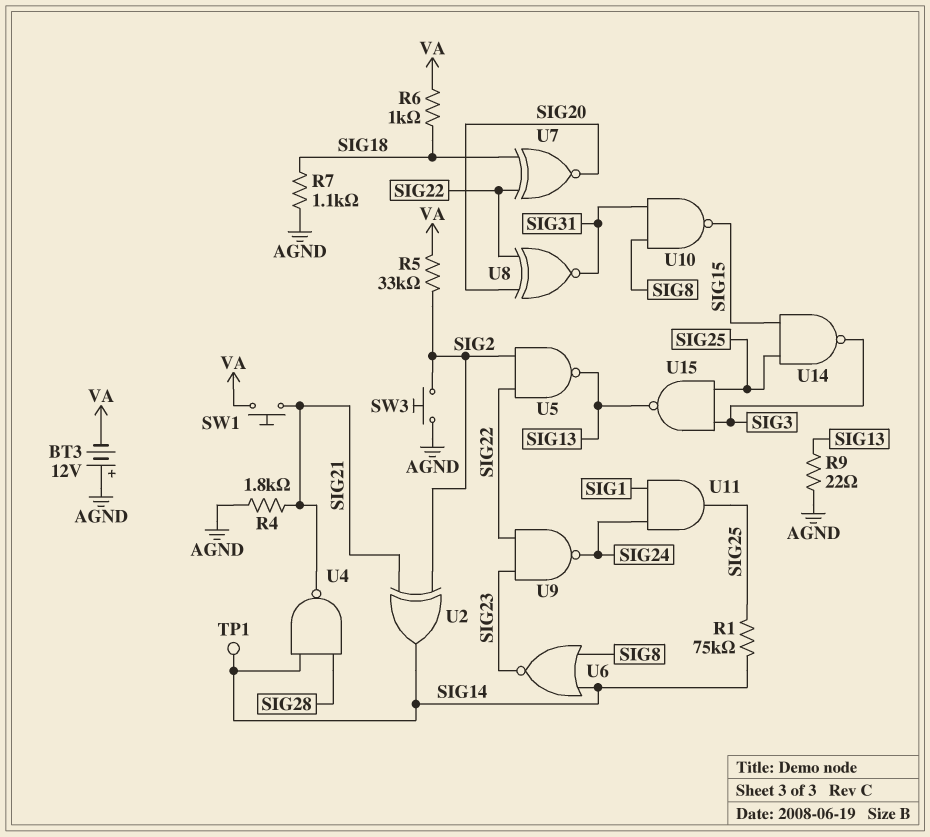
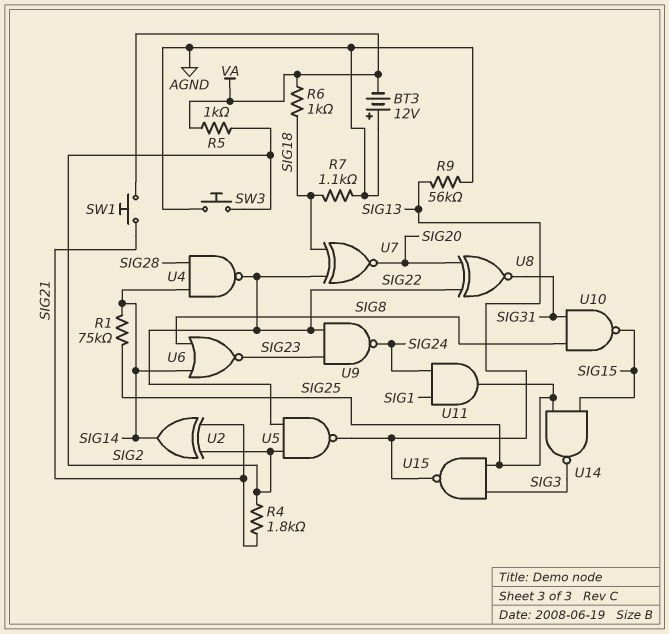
R4: 1.8k (AGND, SIG21) -> 1.8k (SIG2, SIG21)
R5: 33k (SIG2, VA) -> 1k (SIG2, VA)
R9: 22 (AGND, SIG13) -> 56k (AGND, SIG13)
TP1: test point (SIG14) -> none
U4: NAND (in SIG14, in SIG28, out SIG21) -> NAND (in SIG14, in SIG28, out SIG22)

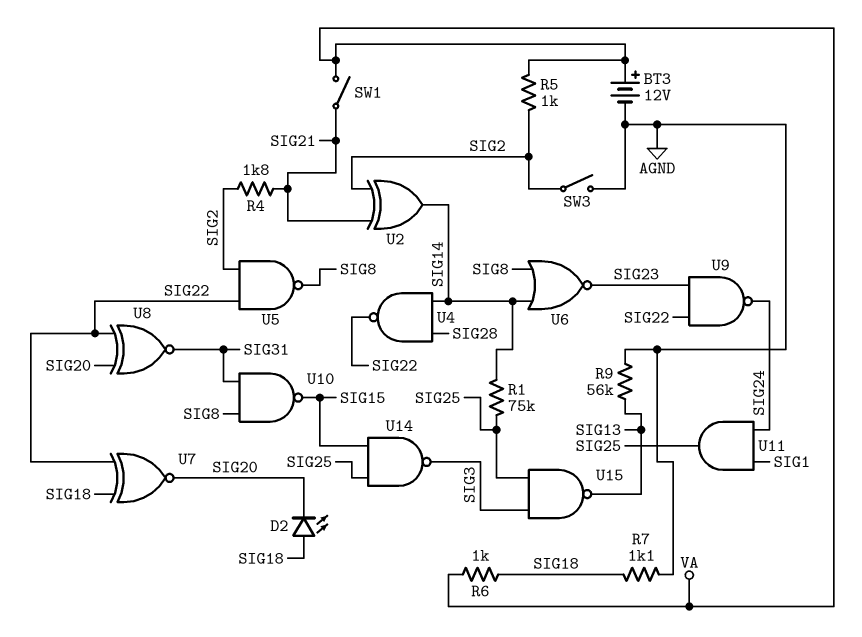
BT3: 12V (plus AGND, minus VA) -> 12V (plus VA, minus AGND)
D2: none -> LED (A SIG18, K SIG20)
SW1: button (SIG21, VA) -> switch (SIG21, VA)
SW3: button (AGND, SIG2) -> switch (AGND, SIG2)
U5: NAND (in SIG2, in SIG22, out SIG13) -> NAND (in SIG2, in SIG22, out SIG8)

